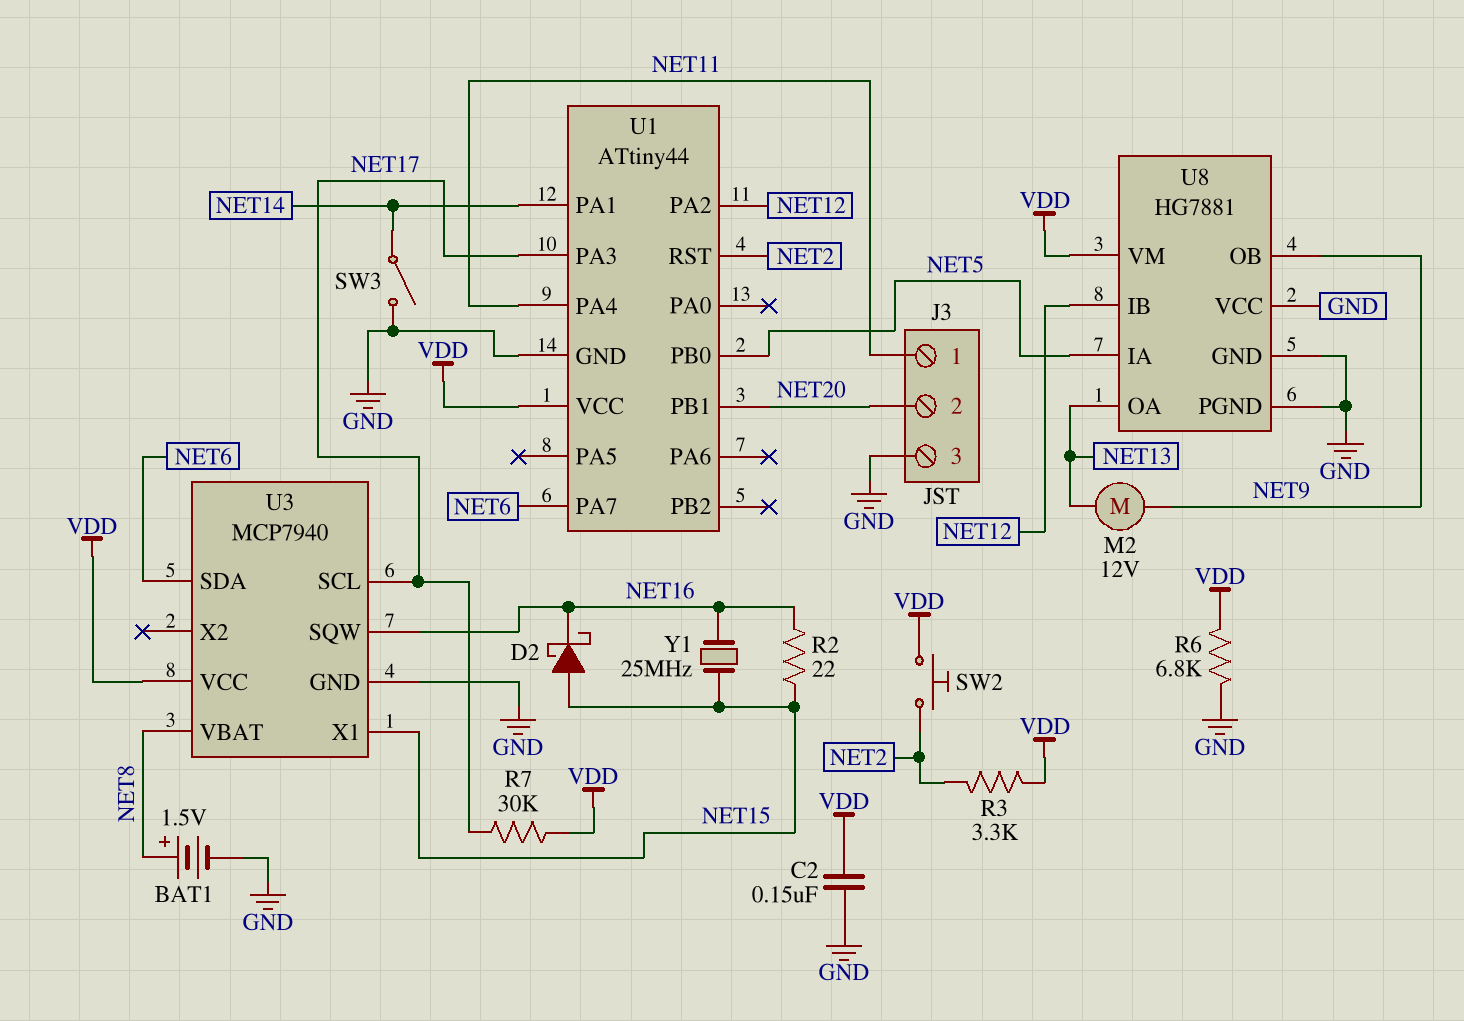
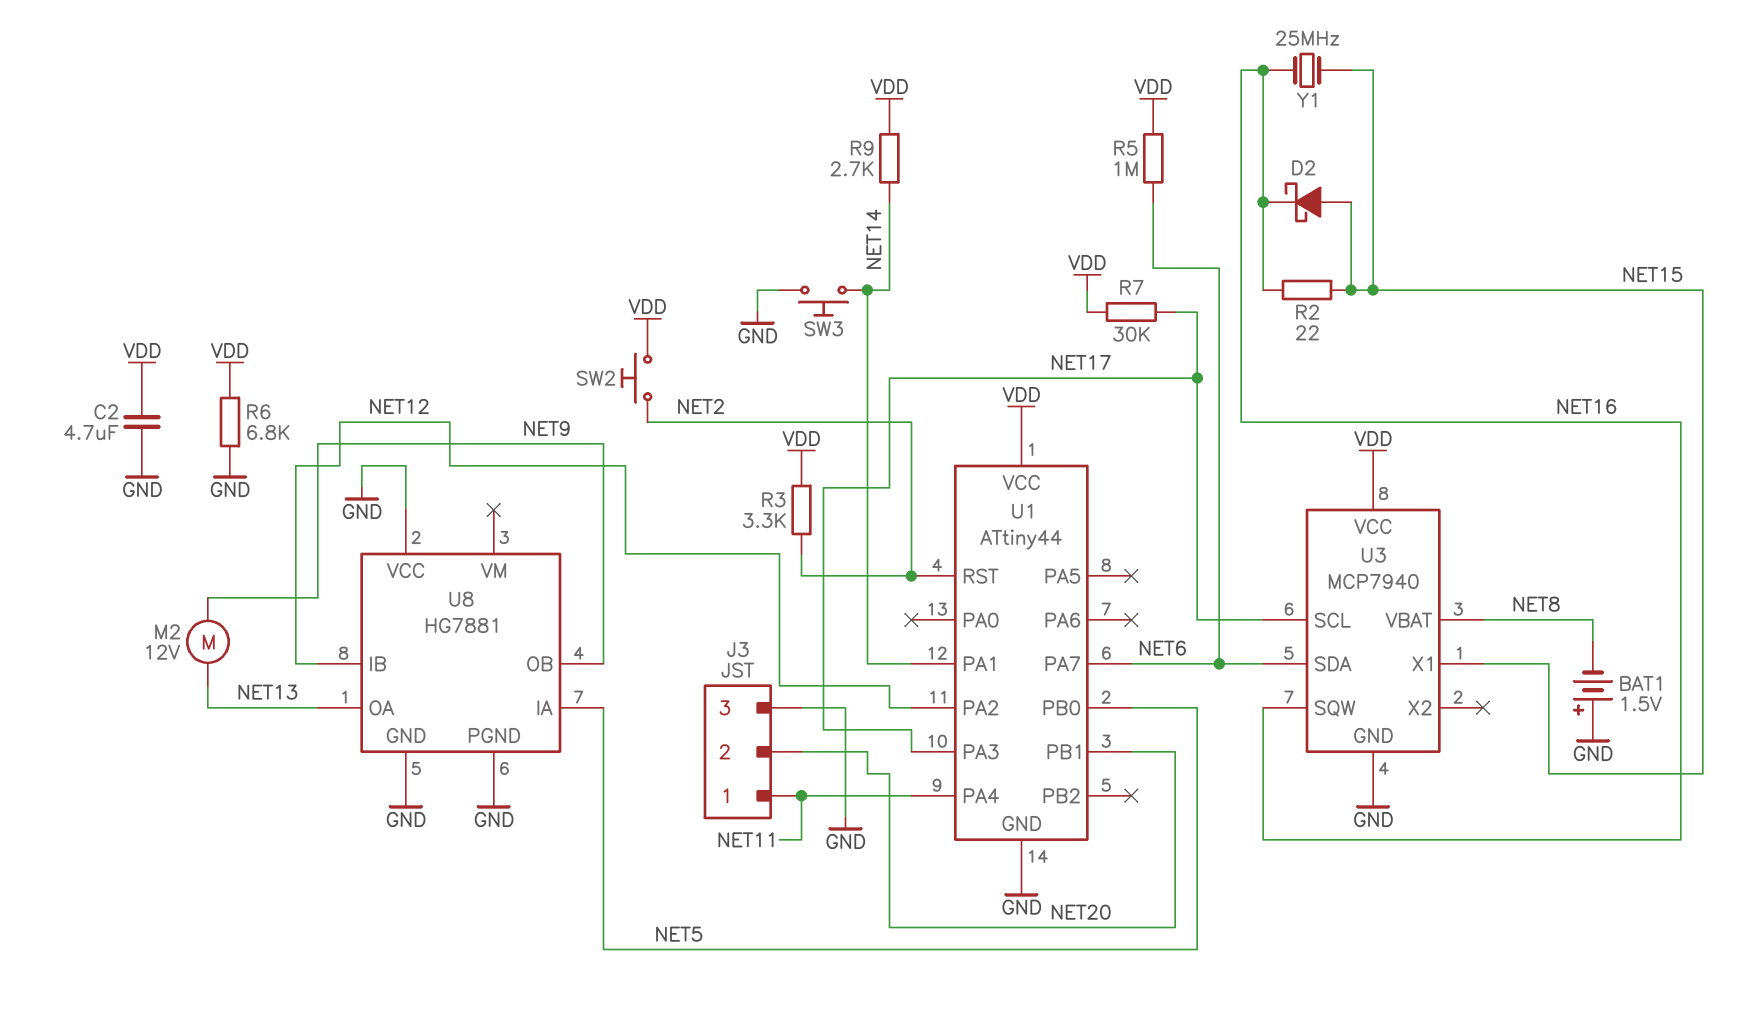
BAT1: 1.5V (plus NET8, minus GND) -> 1.5V (plus GND, minus NET8)
C2: 150nF (GND, VDD) -> 4.7uF (GND, VDD)
R5: none -> 1M (NET6, VDD)
R9: none -> 2.7k (NET14, VDD)
SW3: switch (GND, NET14) -> button (GND, NET14)
U8 pin VM: VDD -> none

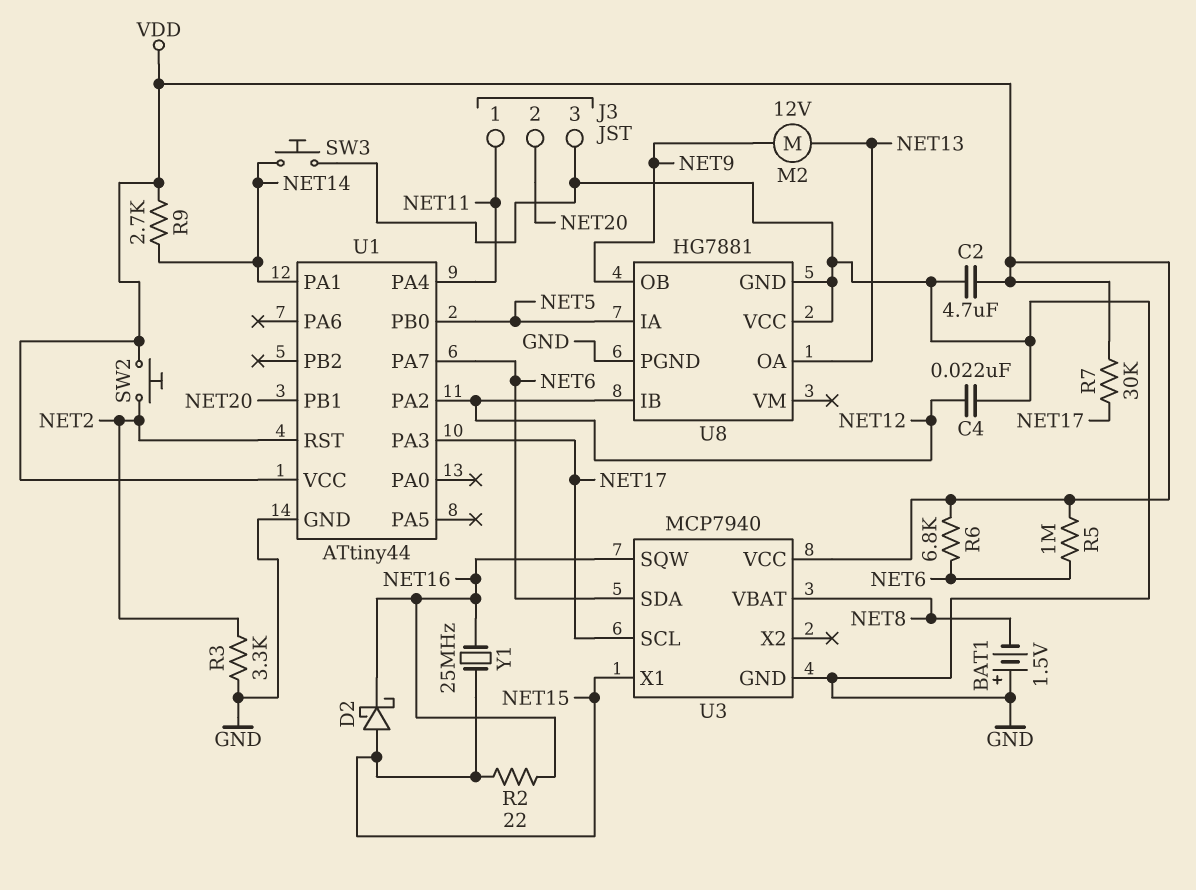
C4: none -> 22nF (GND, NET12)
R3: 3.3k (NET2, VDD) -> 3.3k (GND, NET2)
R6: 6.8k (GND, VDD) -> 6.8k (NET6, VDD)

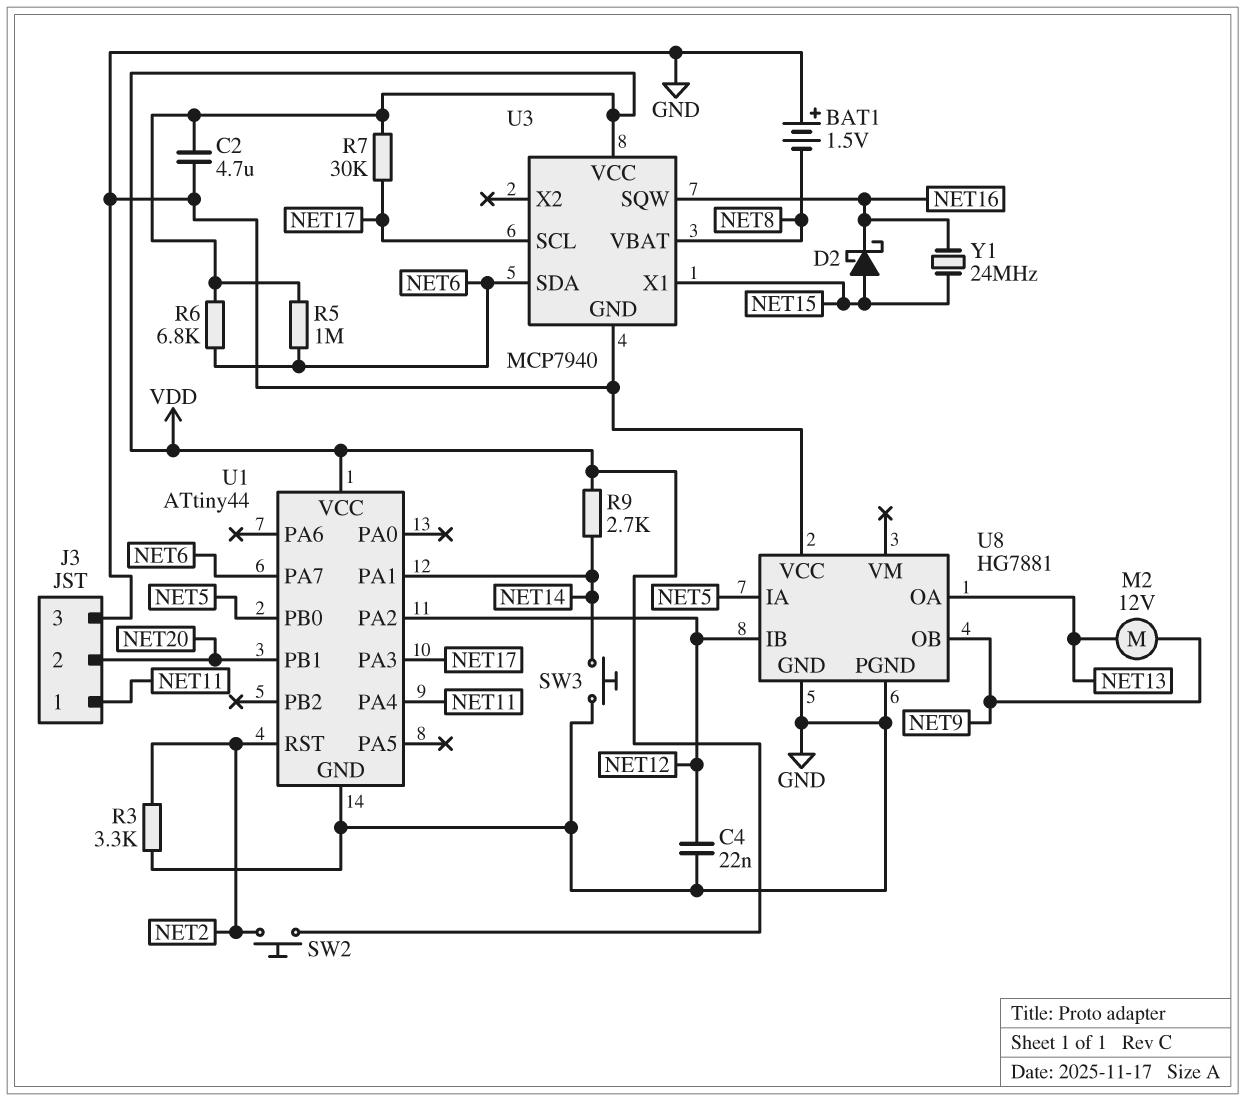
R2: 22 (NET15, NET16) -> none
Y1: 25MHz (NET15, NET16) -> 24MHz (NET15, NET16)

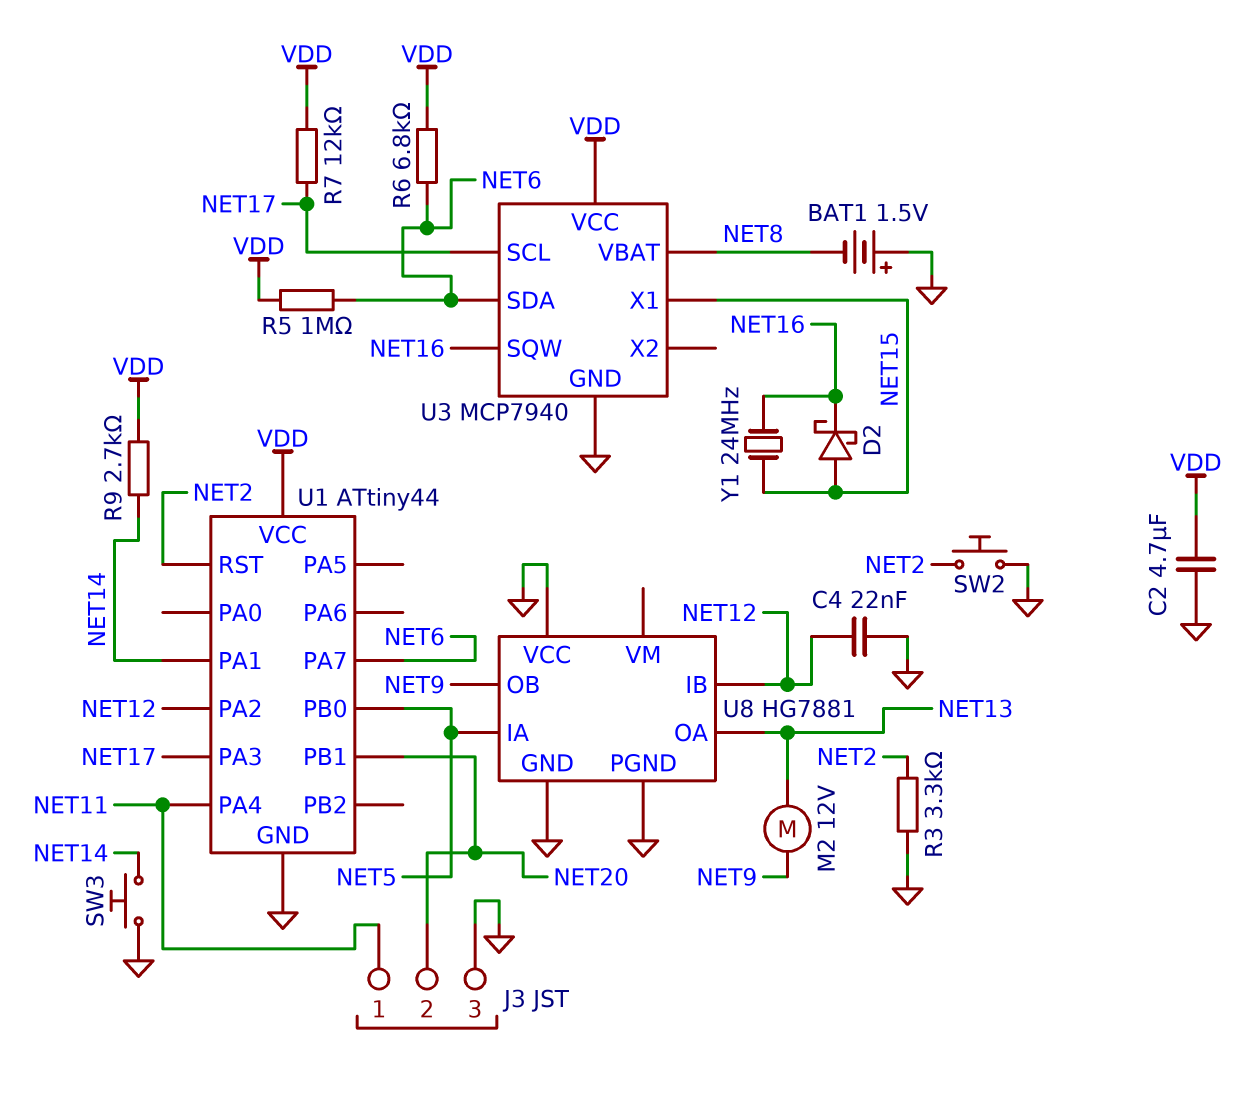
R7: 30k (NET17, VDD) -> 12k (NET17, VDD)
SW2: button (NET2, VDD) -> button (GND, NET2)

